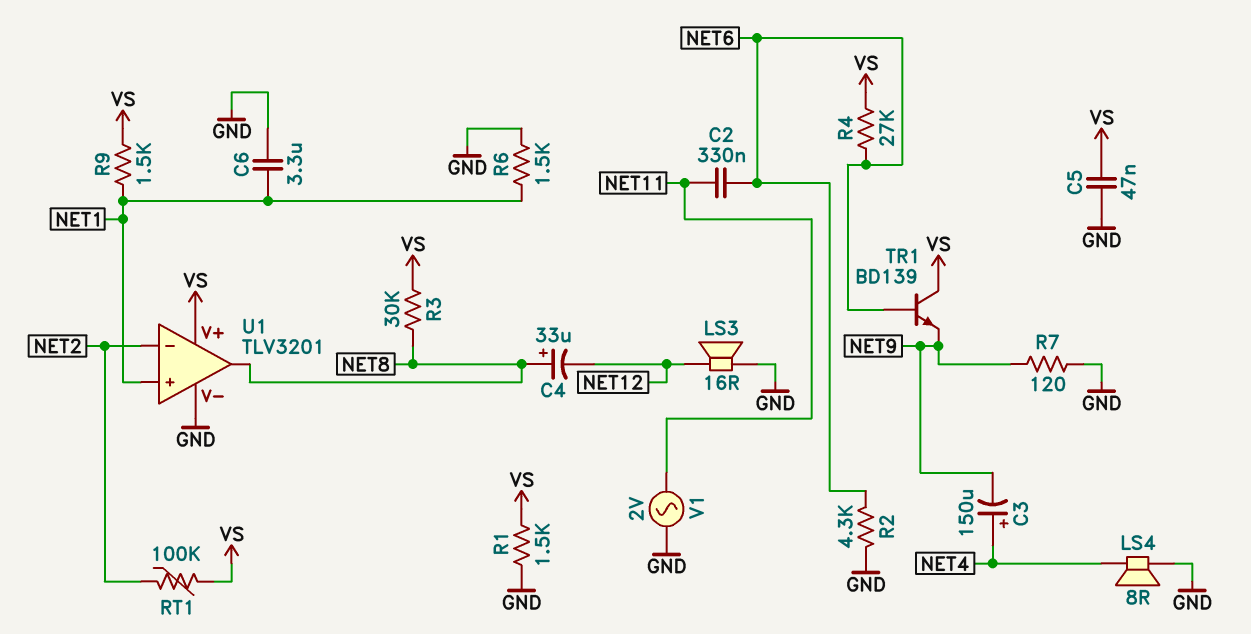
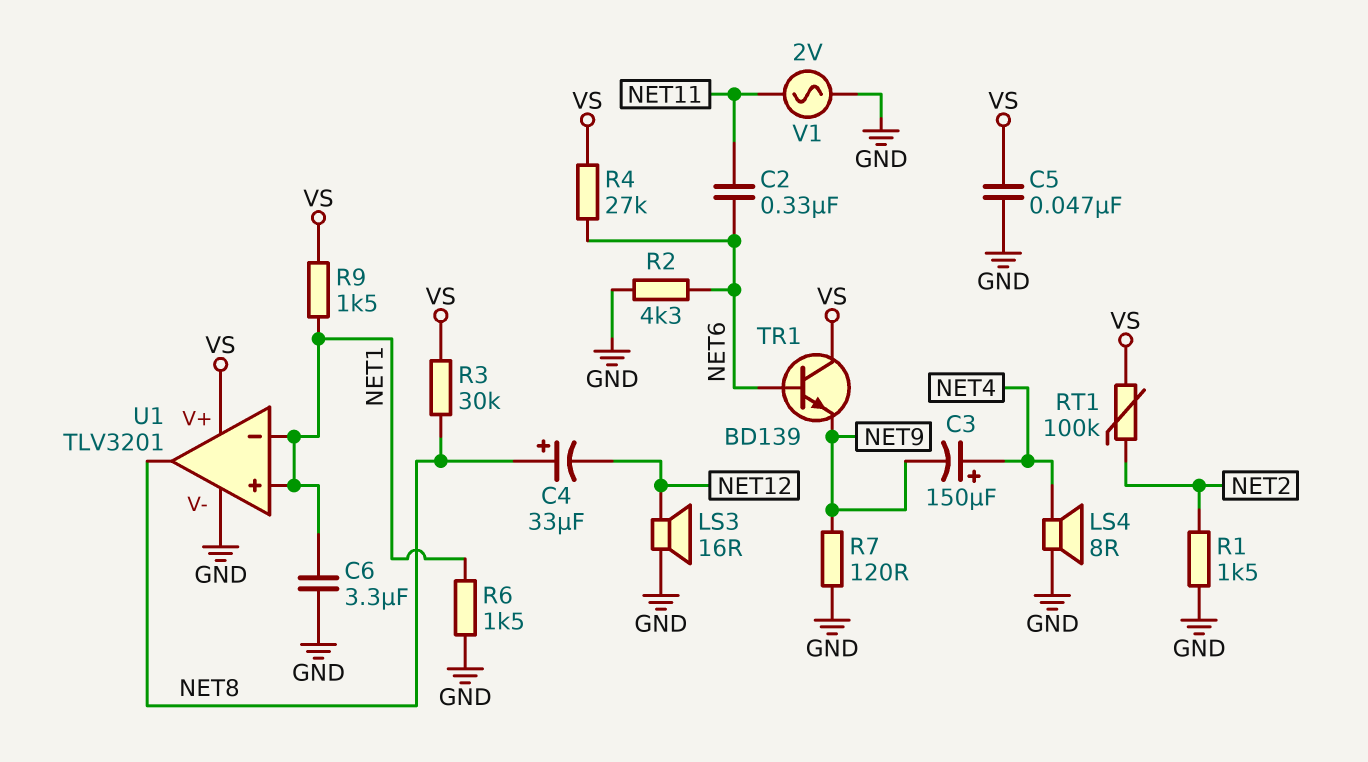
R1: 1.5k (GND, VS) -> 1.5k (GND, NET2)
U1 pin in-: NET2 -> NET1

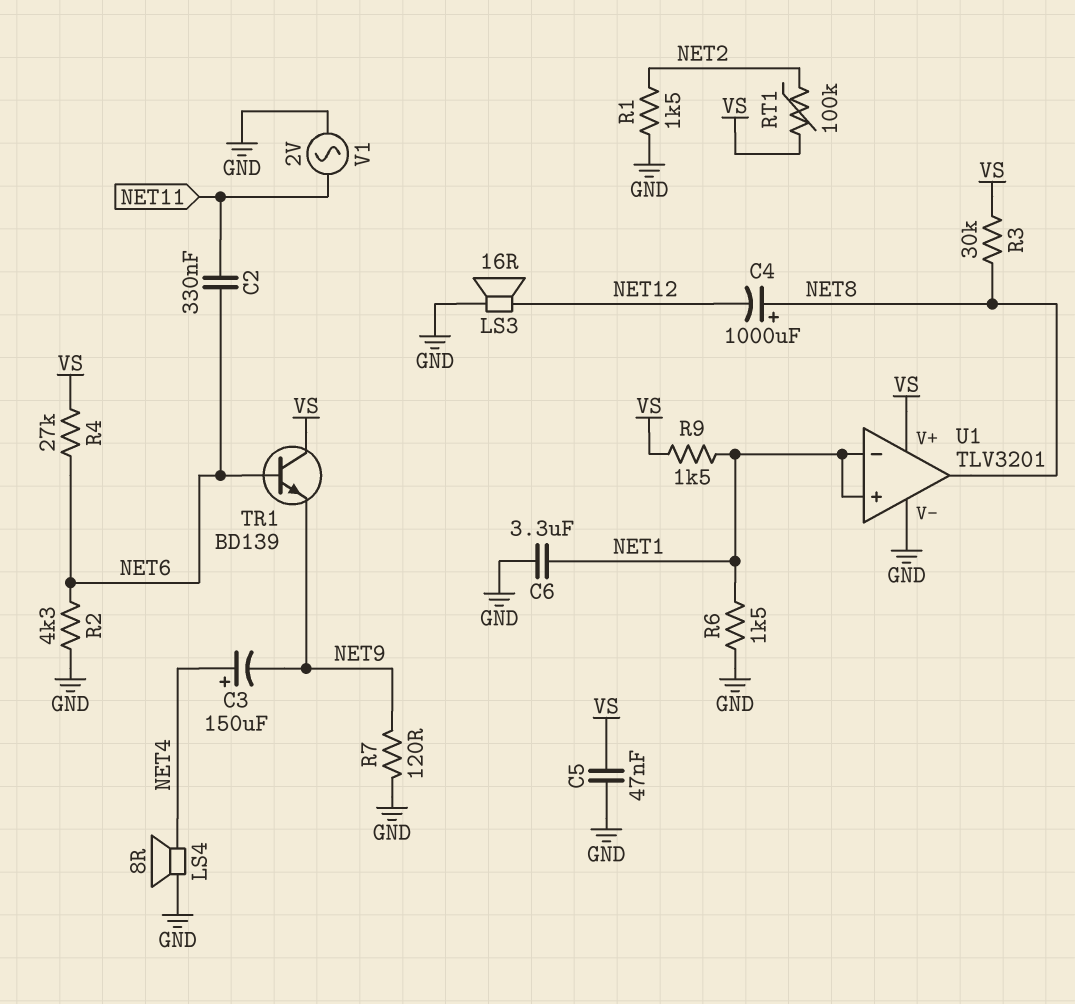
C4: 33uF (plus NET8, minus NET12) -> 1000uF (plus NET8, minus NET12)

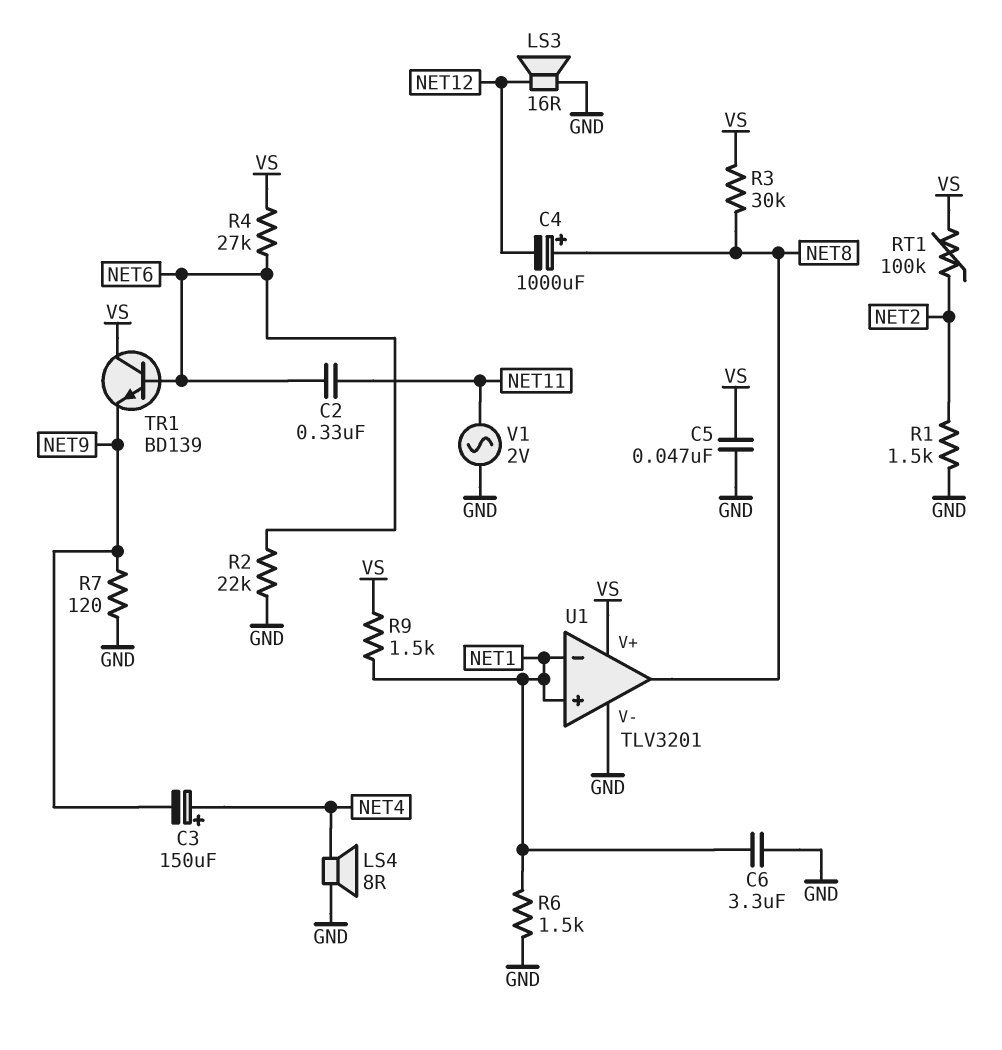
R2: 4.3k (GND, NET6) -> 22k (GND, NET6)

